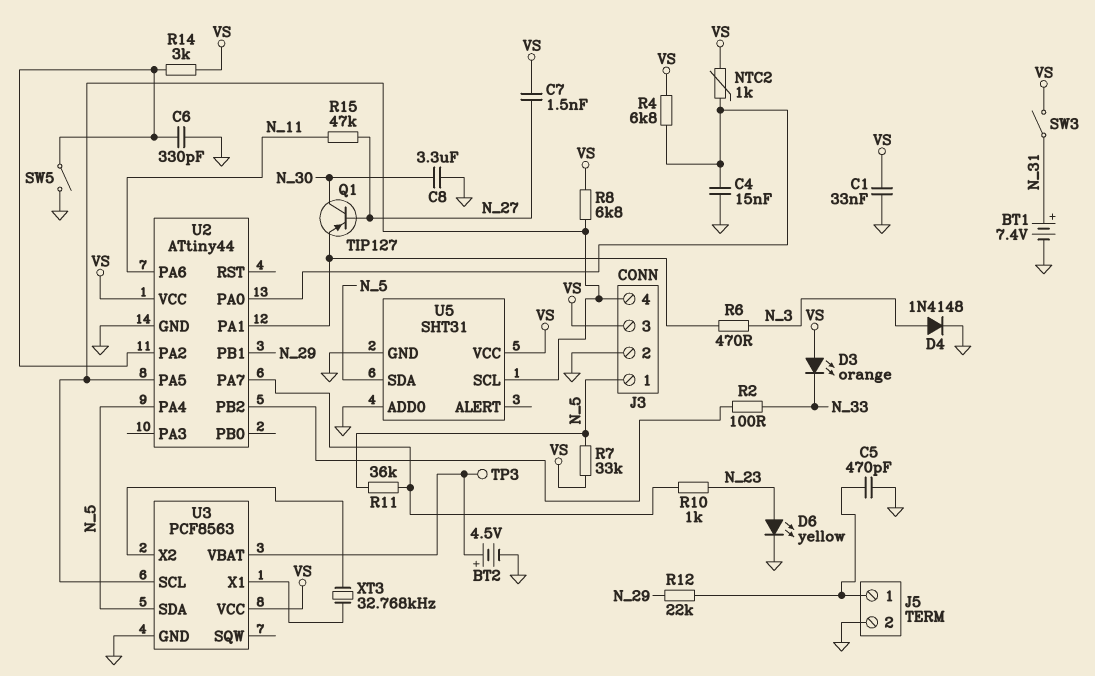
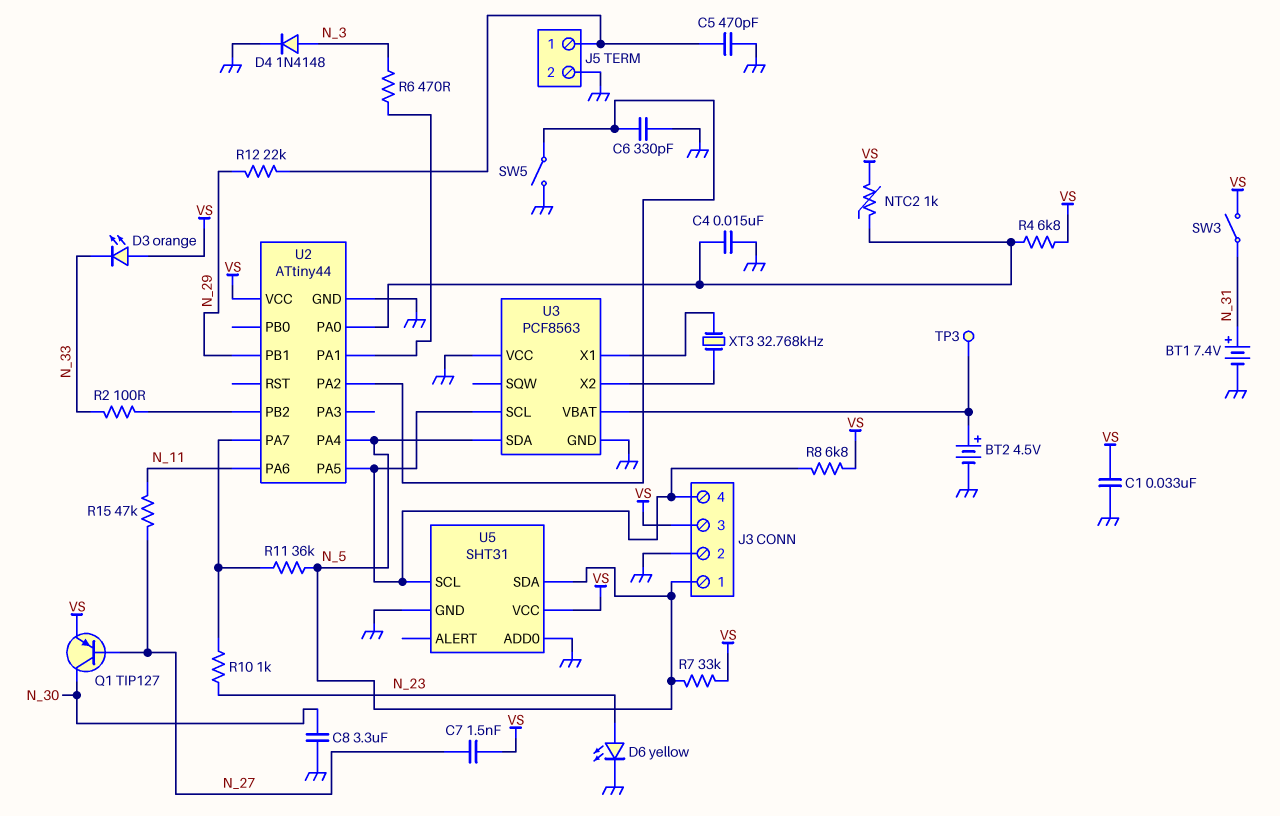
Q1: PNP TIP127 (B N_27, C N_30, E U2/PA1) -> PNP TIP127 (B N_27, C N_30, E VS)
R14: 3k (U2/PA2, VS) -> none
U3 pin VCC: VS -> GND

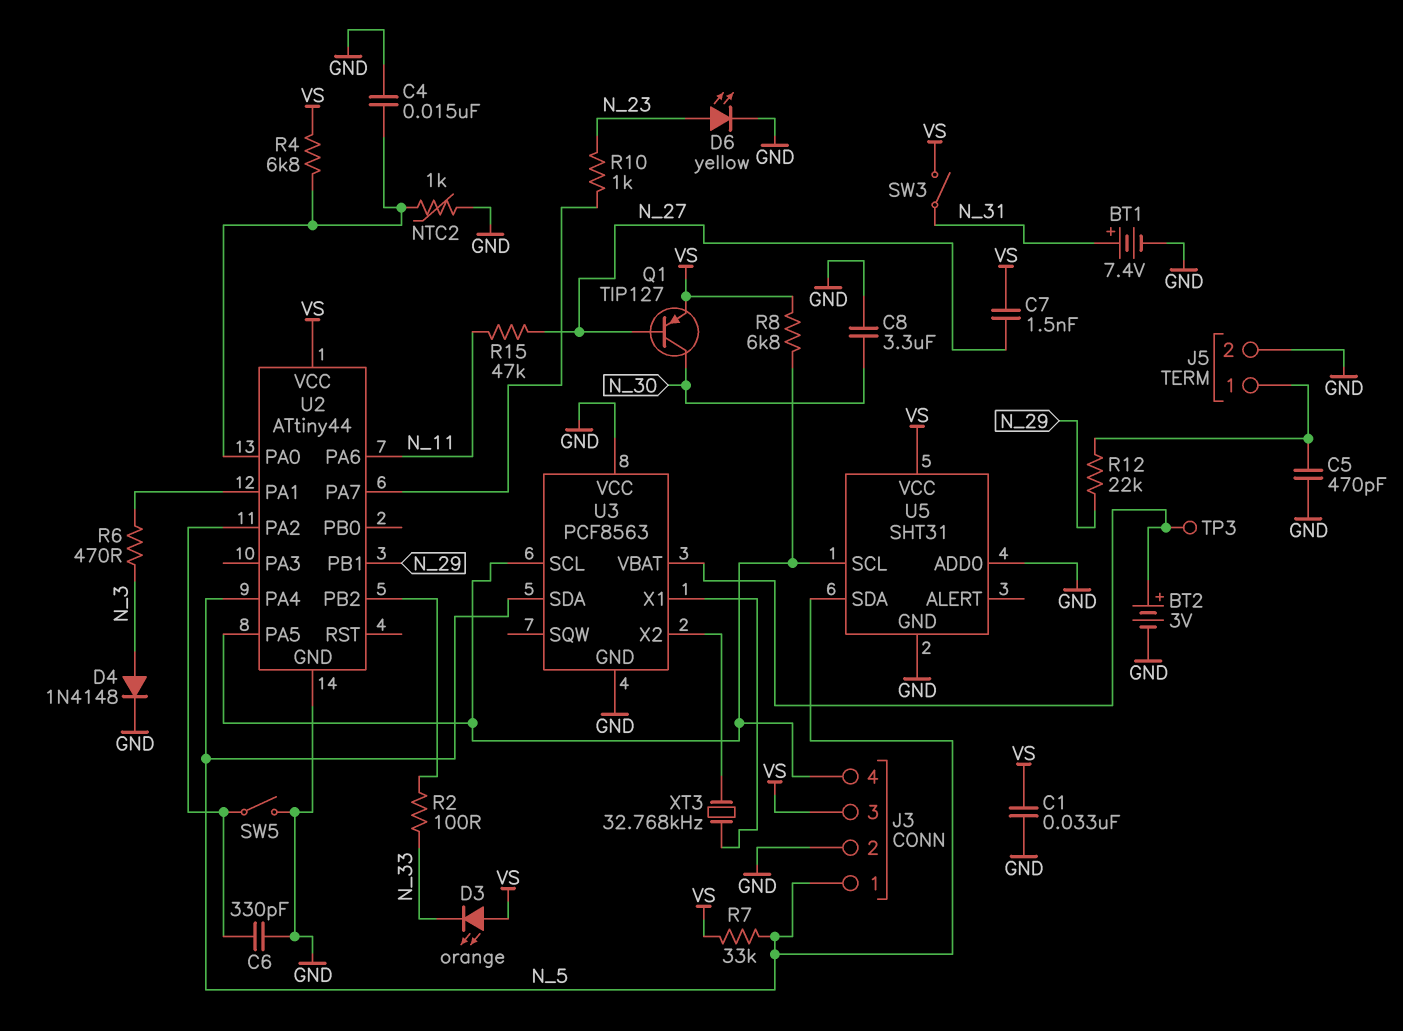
BT2: 4.5V (plus U3/VBAT, minus GND) -> 3V (plus U3/VBAT, minus GND)
NTC2: 1k (U2/PA0, VS) -> 1k (GND, U2/PA0)
R11: 36k (N_5, U2/PA7) -> none

